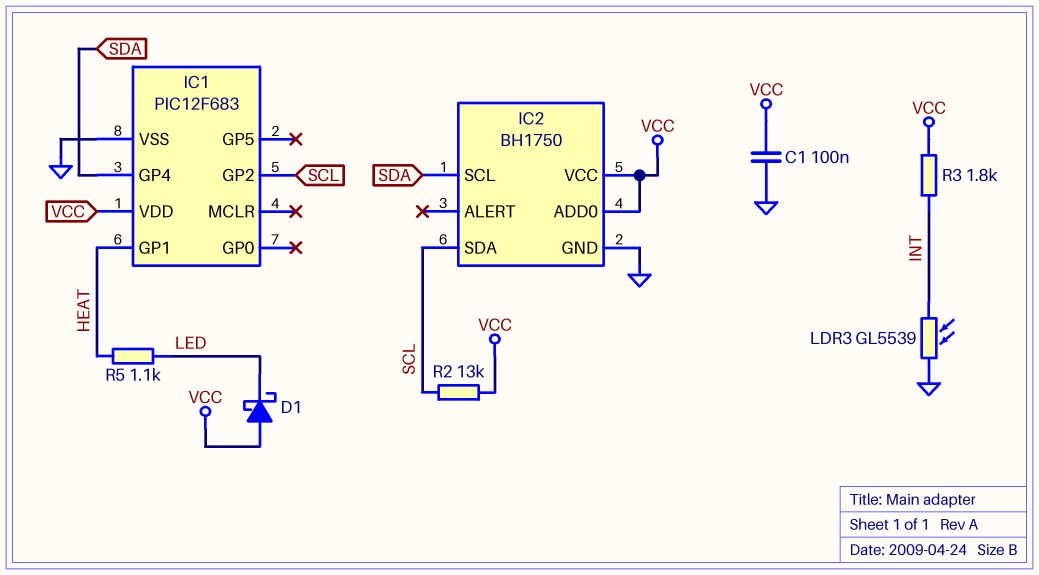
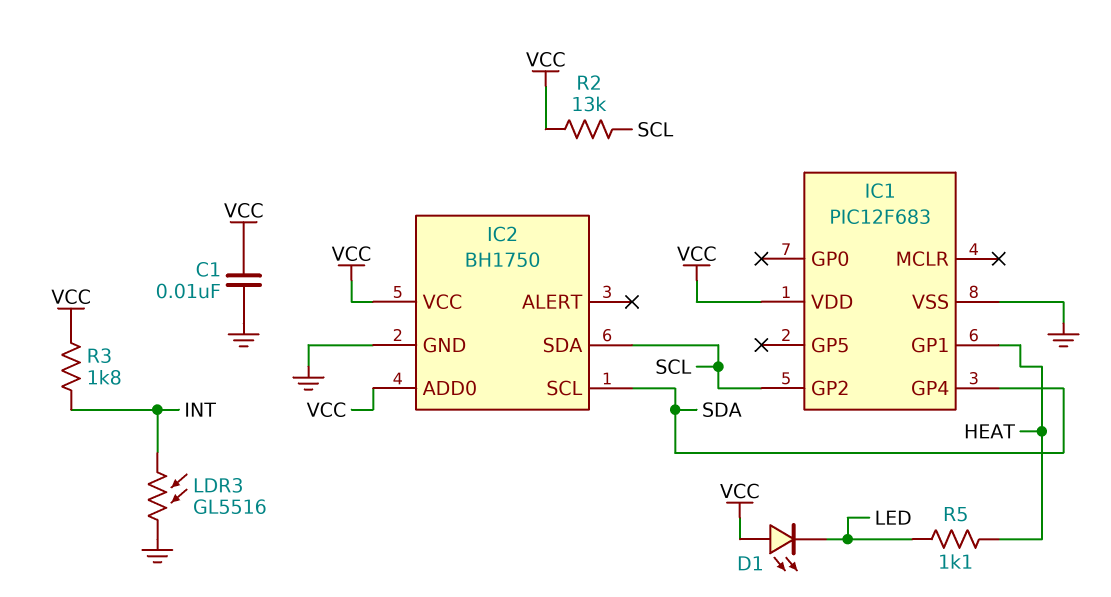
C1: 100nF (GND, VCC) -> 10nF (GND, VCC)
D1: schottky (A VCC, K LED) -> LED (A VCC, K LED)
LDR3: GL5539 (GND, INT) -> GL5516 (GND, INT)

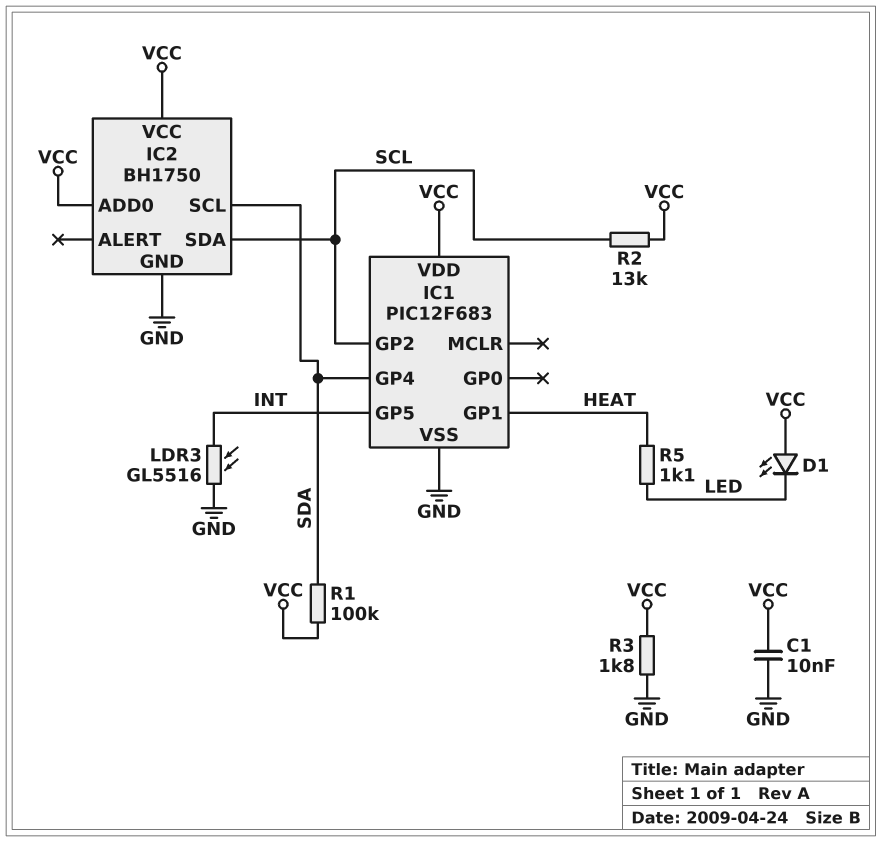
IC1 pin GP5: none -> INT
R1: none -> 100k (SDA, VCC)
R3: 1.8k (INT, VCC) -> 1.8k (GND, VCC)

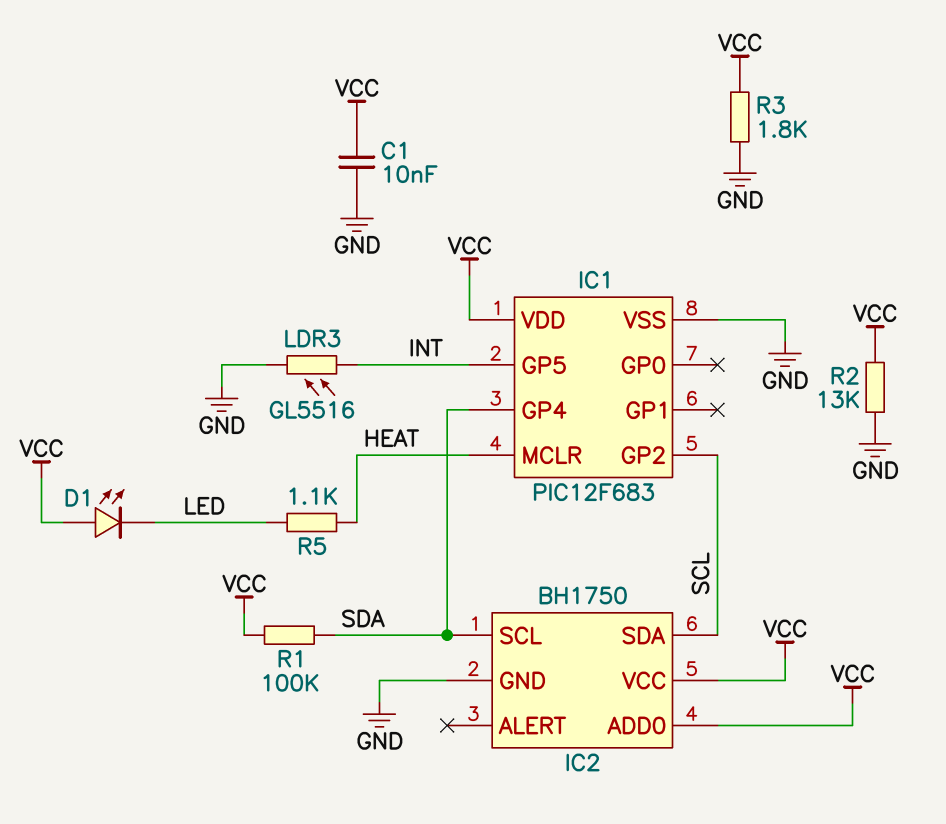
IC1 pin GP1: HEAT -> none
IC1 pin MCLR: none -> HEAT
R2: 13k (SCL, VCC) -> 13k (GND, VCC)

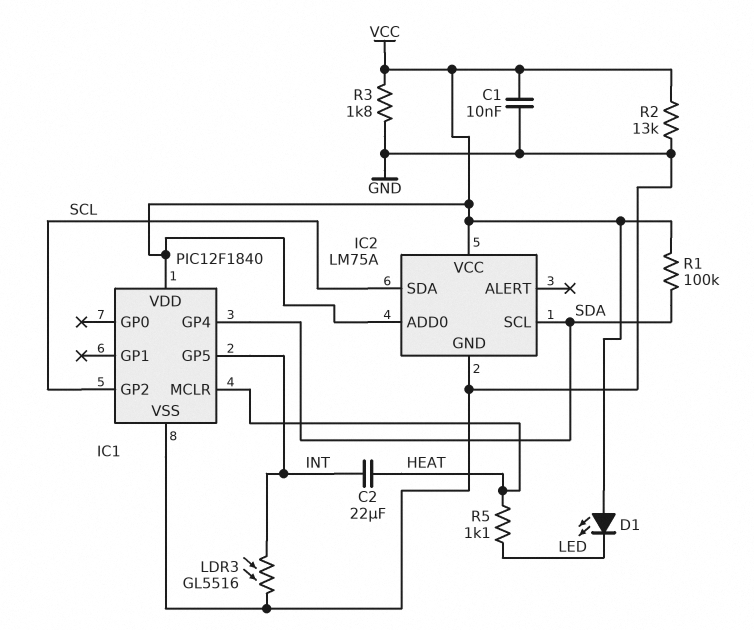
C2: none -> 22uF (HEAT, INT)
IC1: PIC12F683 -> PIC12F1840
IC2: BH1750 -> LM75A

